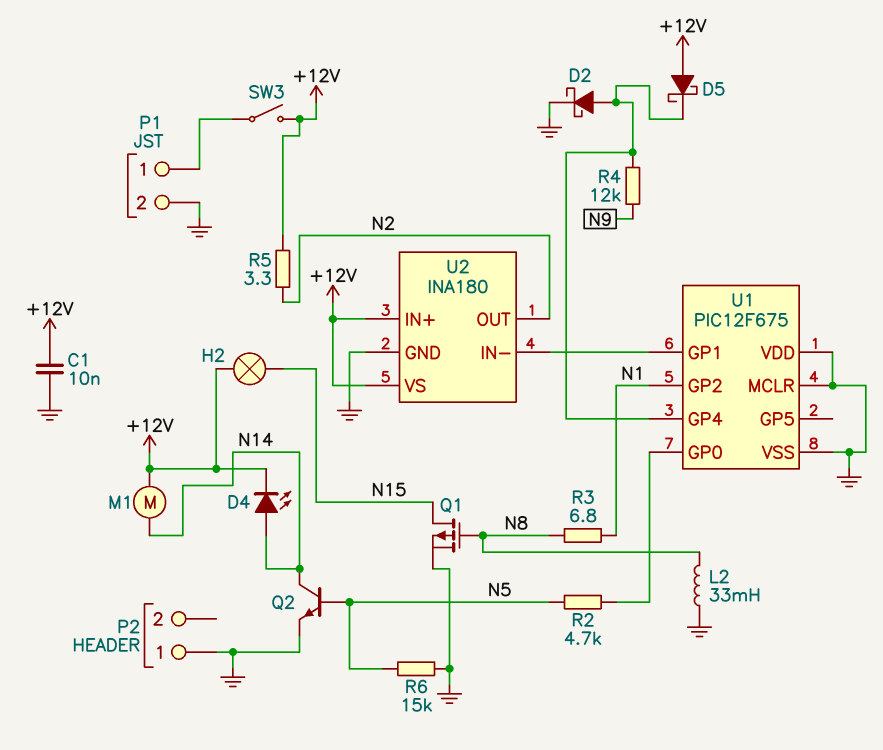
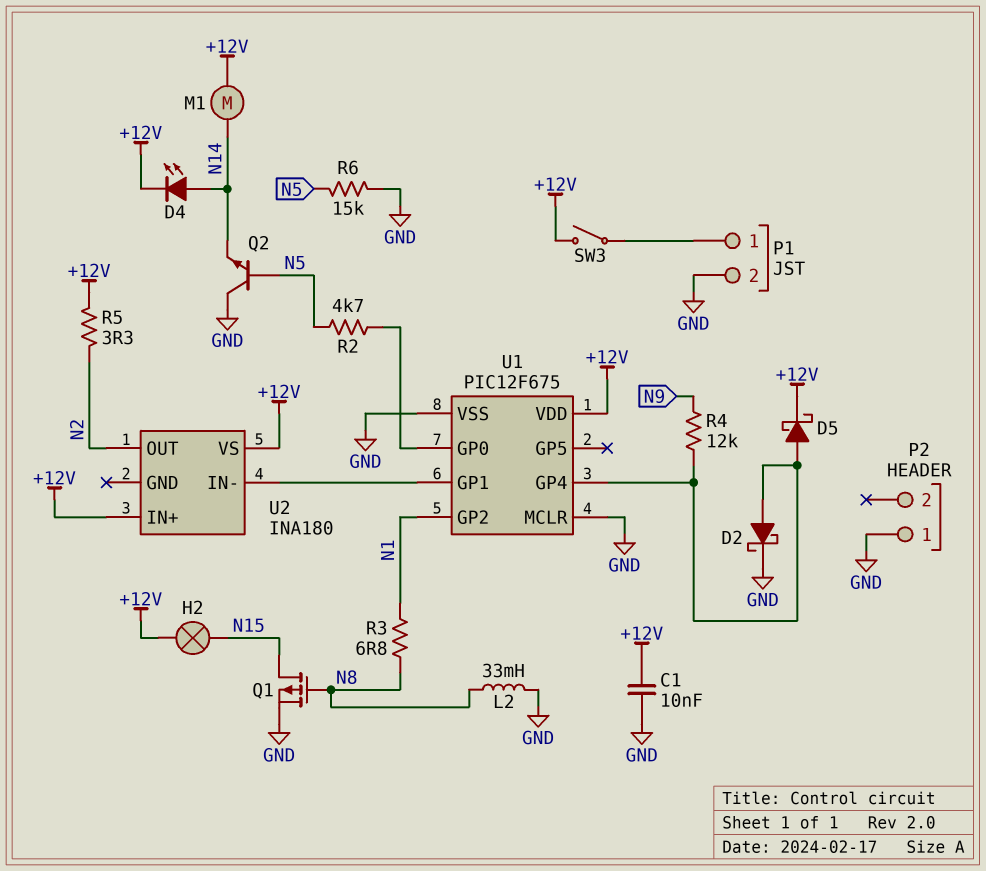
D5: schottky (A +12V, K U1/GP4) -> schottky (A U1/GP4, K +12V)
Q2: NPN (B N5, C N14, E GND) -> NPN (B N5, C GND, E N14)
U1 pin VDD: GND -> +12V
U2 pin GND: GND -> none

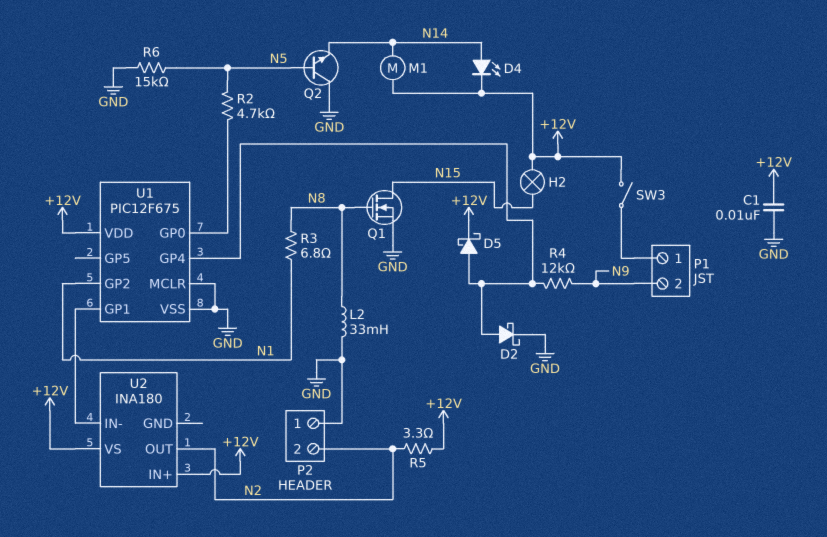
P1 pin 2: GND -> N9
P2 pin 2: none -> N2
Q1: PMOS (G N8, D N15, S GND) -> NMOS (G N8, D N15, S GND)

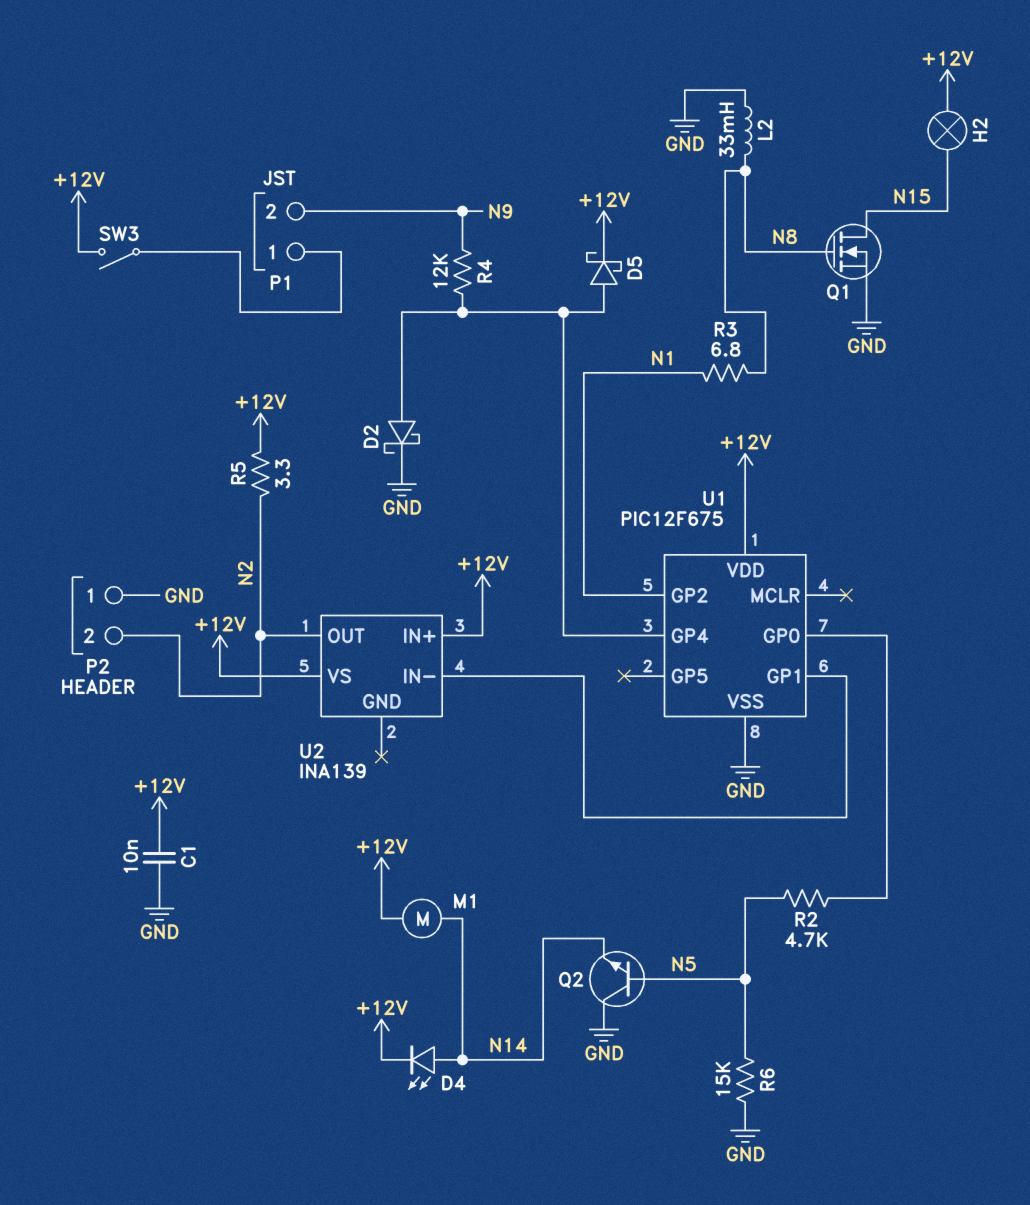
U1 pin MCLR: GND -> none
U2: INA180 -> INA139

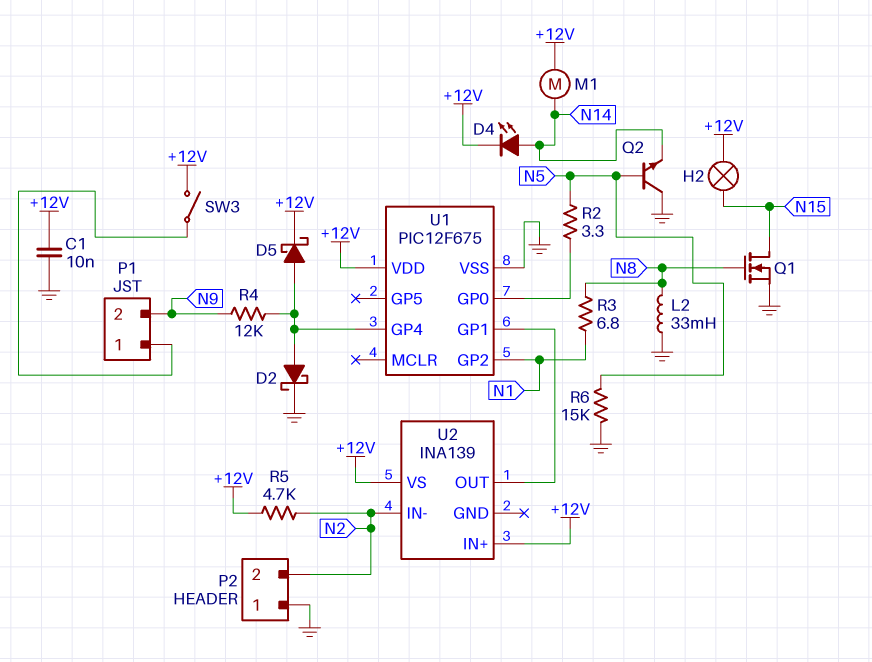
R2: 4.7k (N5, U1/GP0) -> 3.3 (N5, U1/GP0)
R5: 3.3 (+12V, N2) -> 4.7k (+12V, N2)
U2 pin IN-: U1/GP1 -> N2
U2 pin OUT: N2 -> U1/GP1

